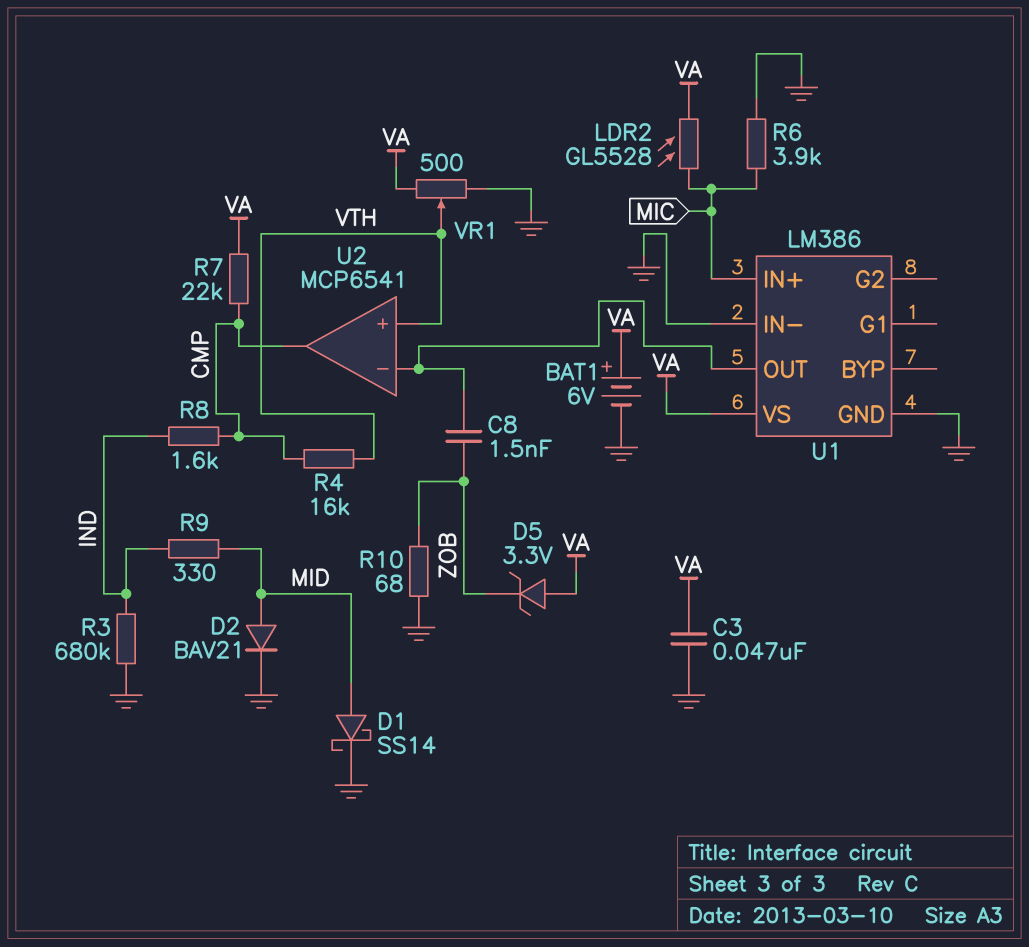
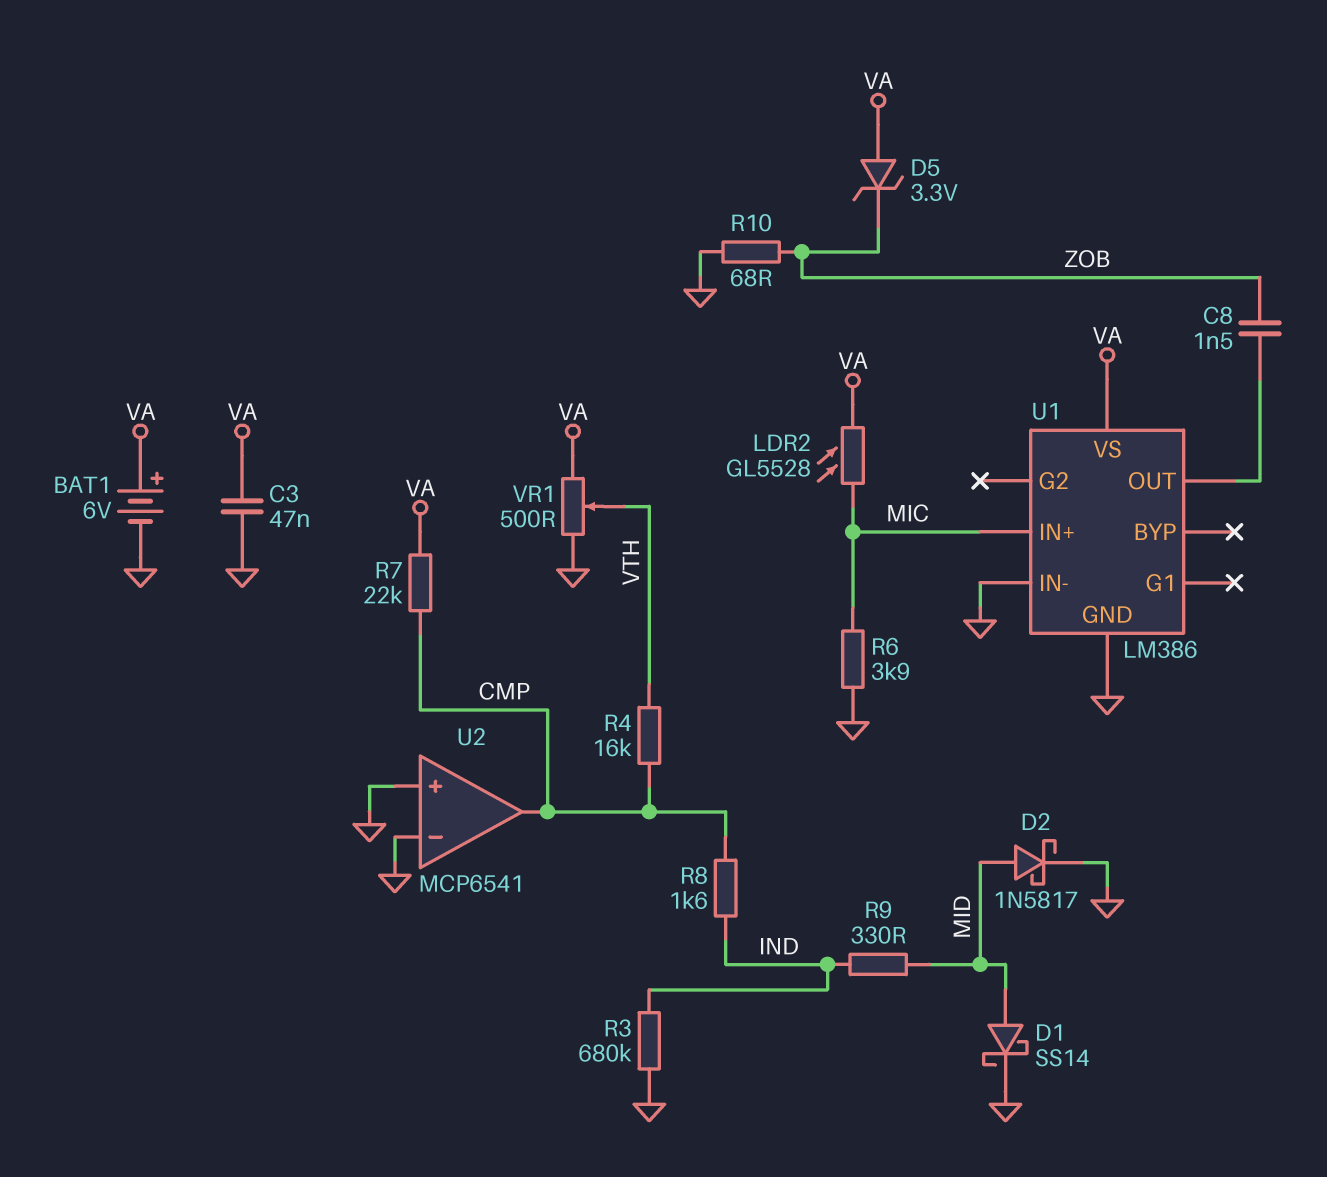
D2: diode BAV21 (A MID, K GND) -> schottky 1N5817 (A MID, K GND)
U2 pin in+: VTH -> GND
U2 pin in-: U1/OUT -> GND

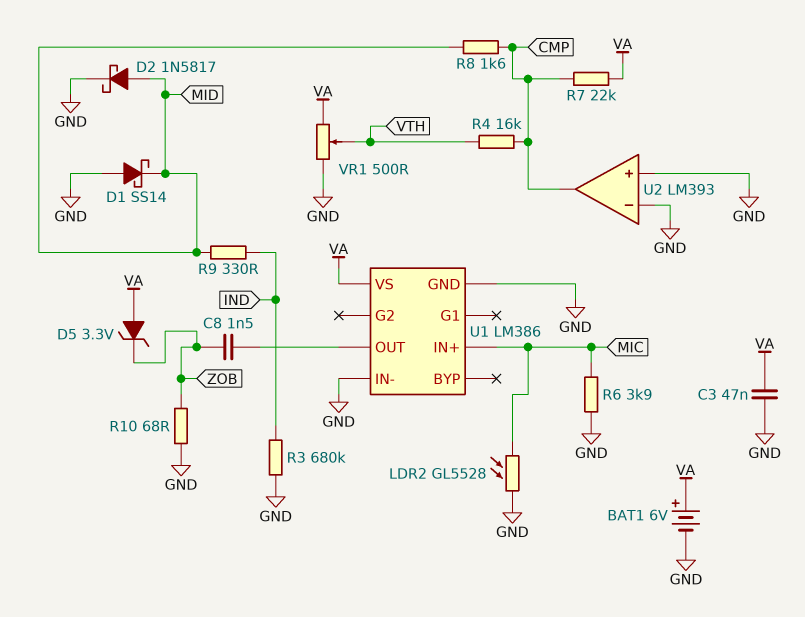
D1: schottky SS14 (A MID, K GND) -> schottky SS14 (A GND, K MID)
LDR2: GL5528 (MIC, VA) -> GL5528 (GND, MIC)
R8: 1.6k (CMP, IND) -> 1.6k (CMP, MID)
U2: MCP6541 -> LM393

